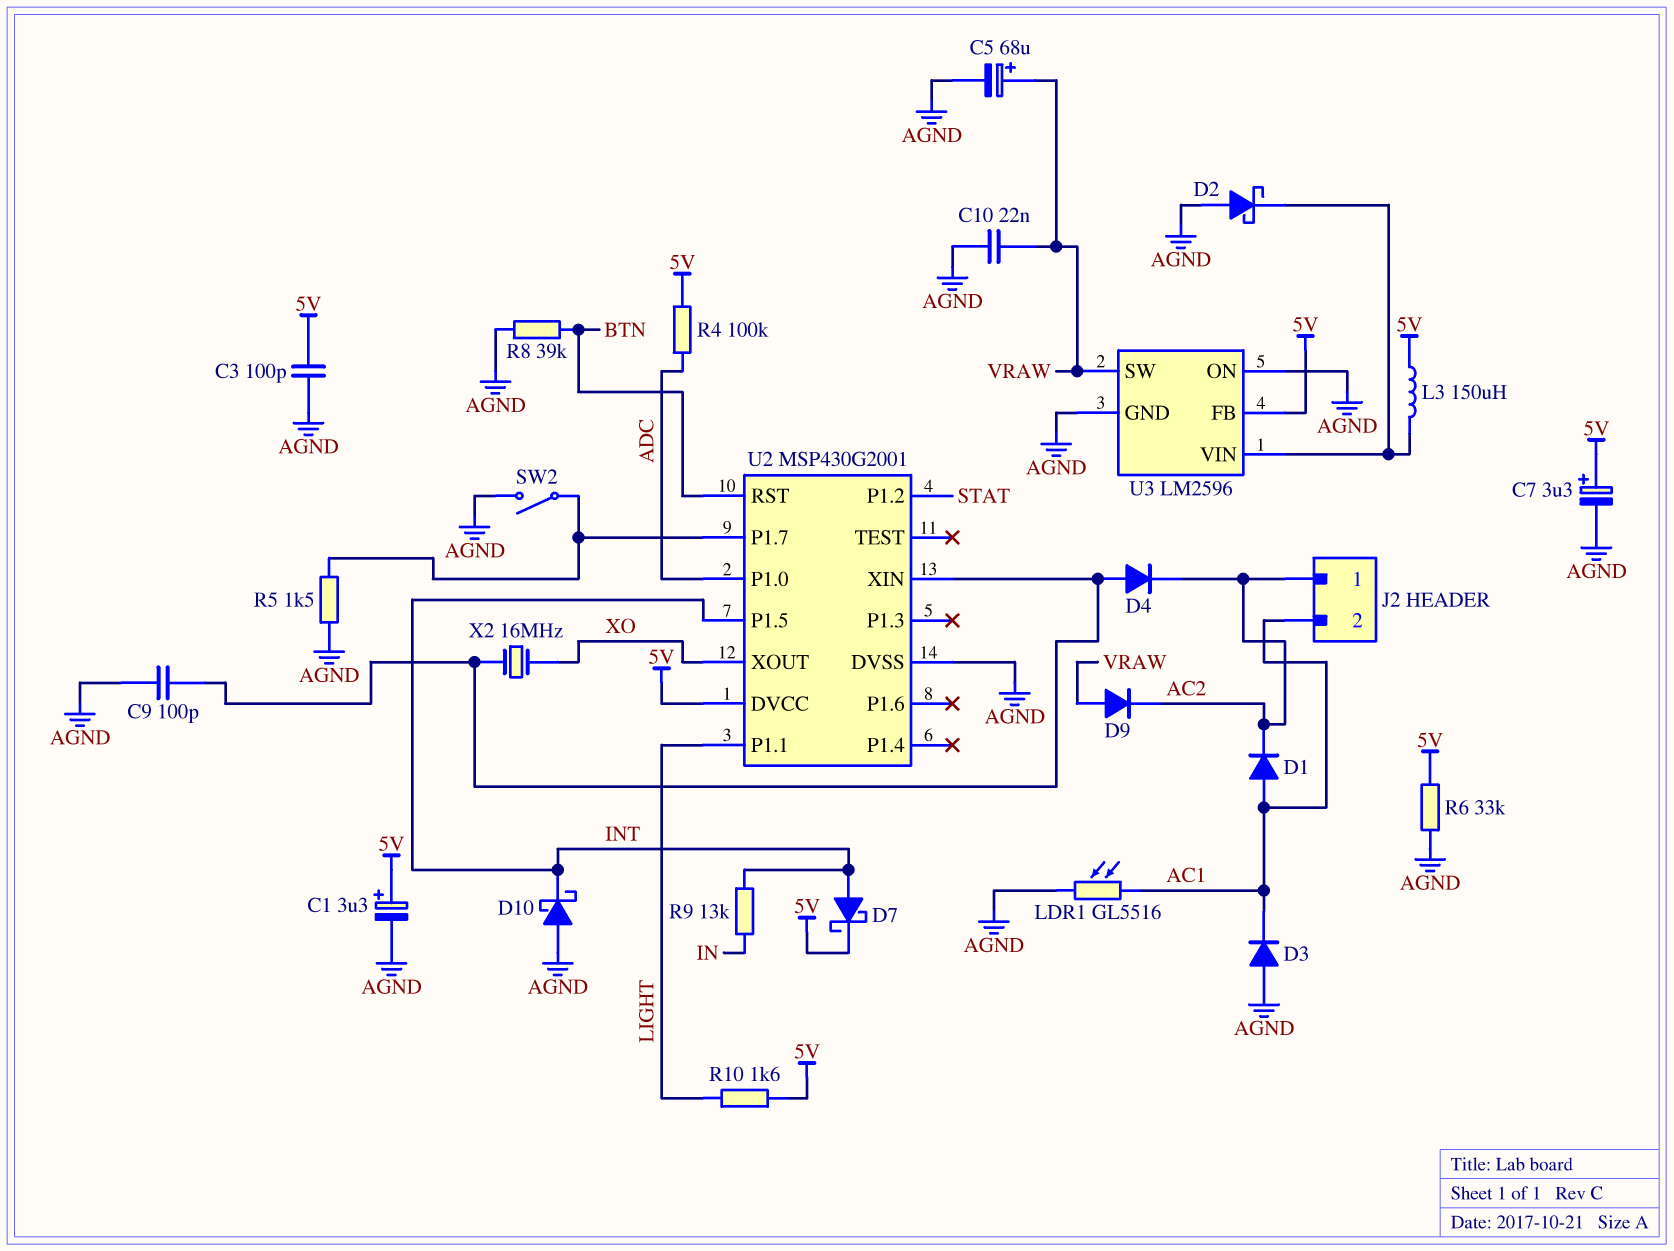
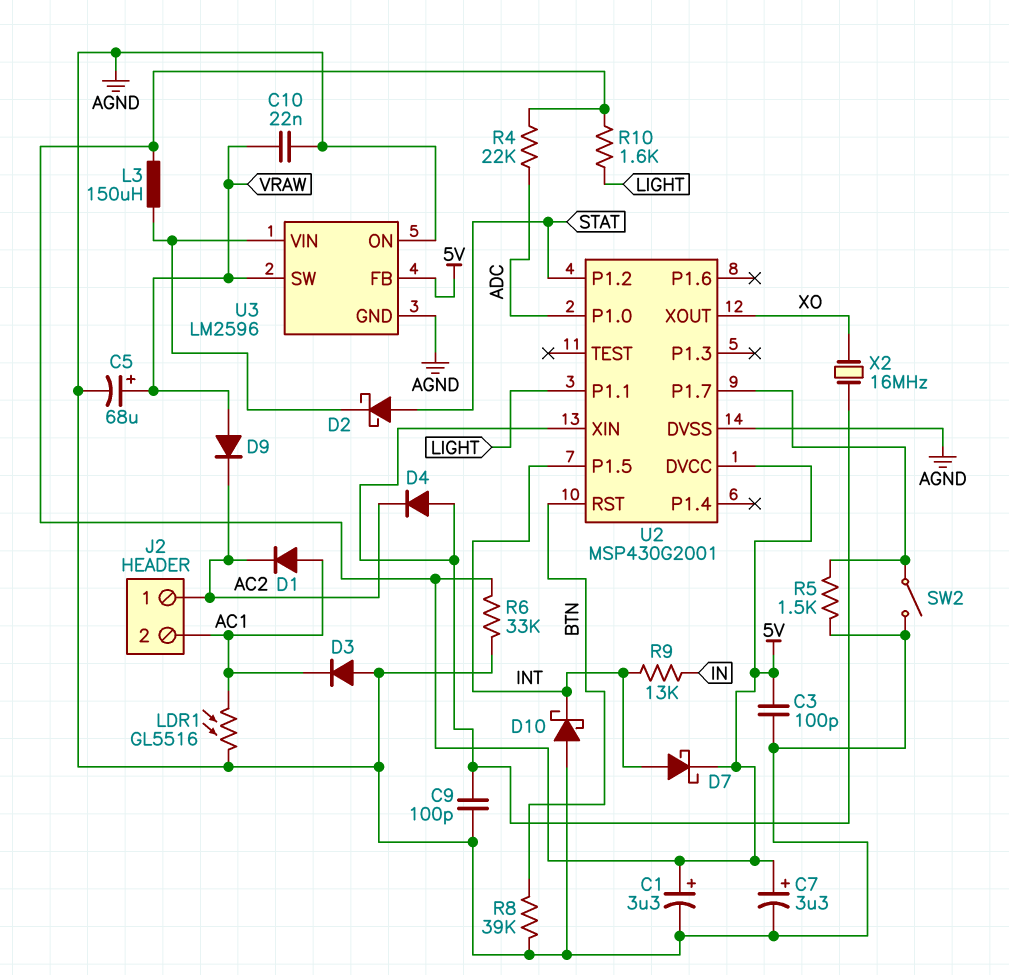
D2: schottky (A AGND, K U3/VIN) -> schottky (A STAT, K U3/VIN)
R4: 100k (5V, ADC) -> 22k (5V, ADC)

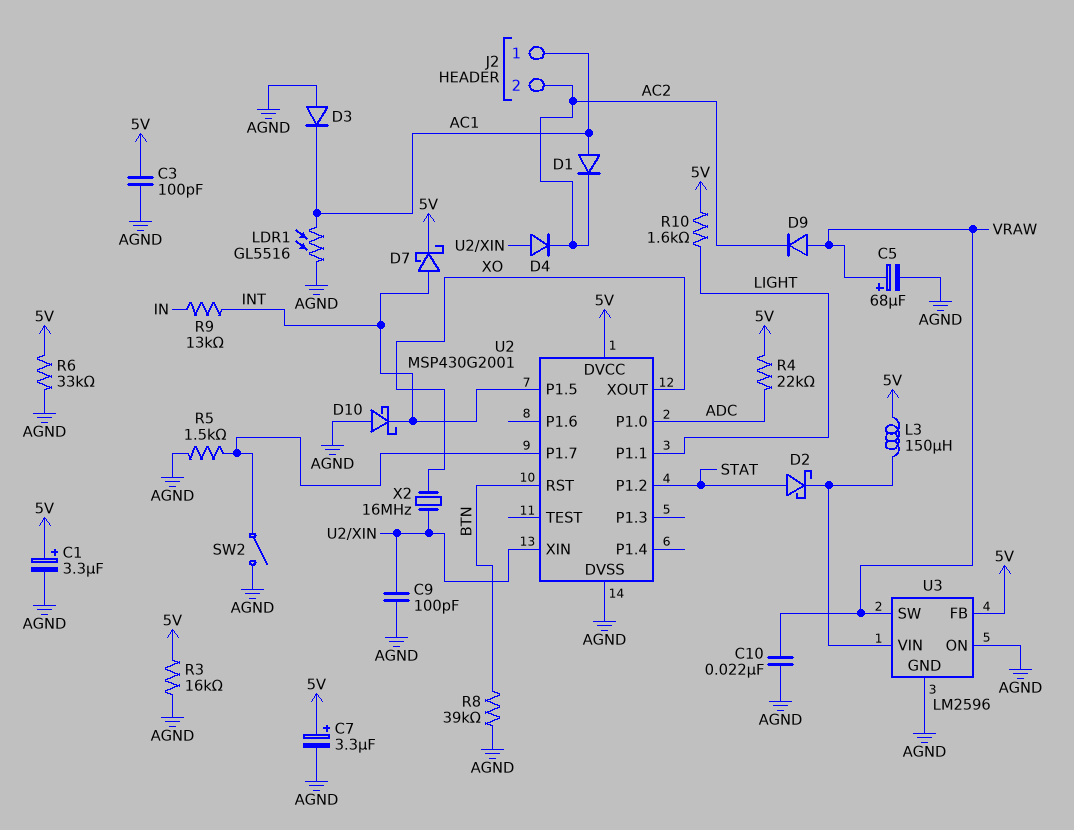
J2 pin 1: AC2 -> AC1
J2 pin 2: AC1 -> AC2
R3: none -> 16k (5V, AGND)

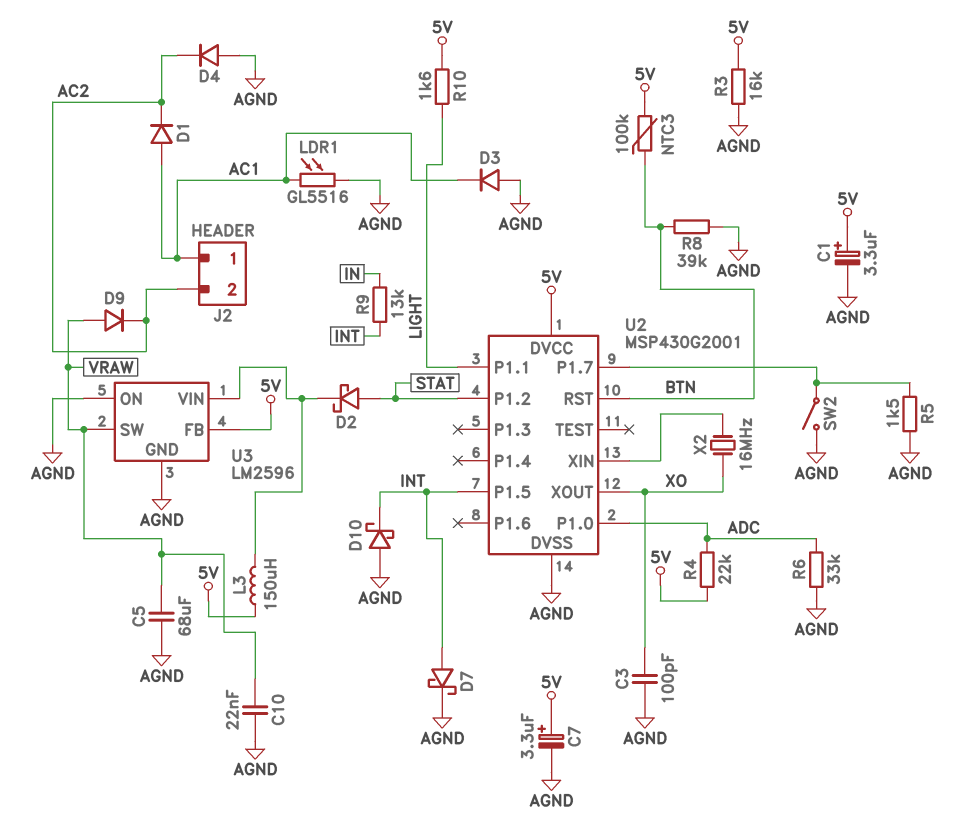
C3: 100pF (5V, AGND) -> 100pF (AGND, XO)
C5: 68uF (plus VRAW, minus AGND) -> 68uF (AGND, VRAW)
C9: 100pF (AGND, U2/XIN) -> none
D4: diode (A U2/XIN, K AC2) -> diode (A AGND, K AC2)
D7: schottky (A INT, K 5V) -> schottky (A INT, K AGND)
NTC3: none -> 100k (5V, BTN)
R6: 33k (5V, AGND) -> 33k (ADC, AGND)

